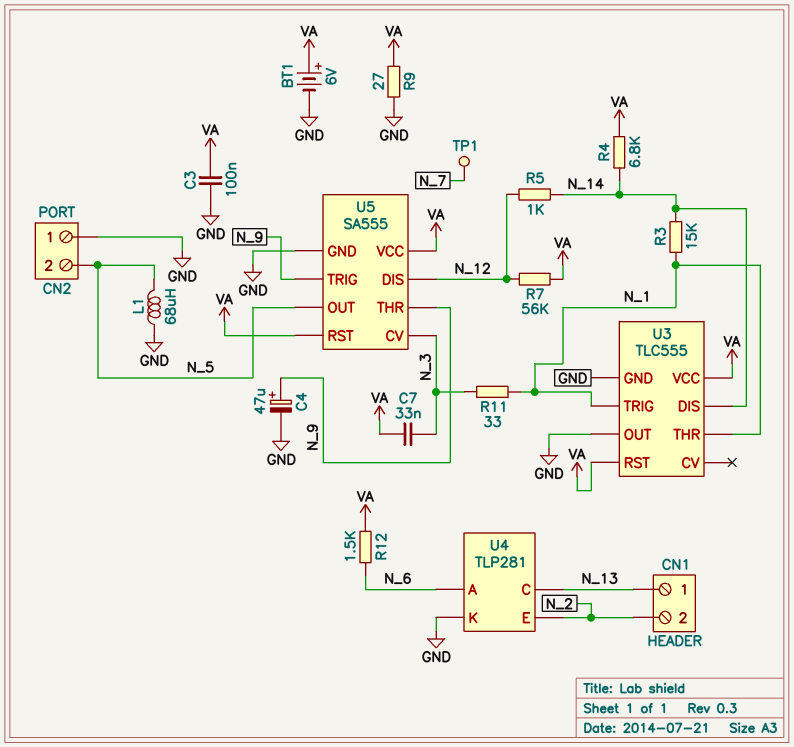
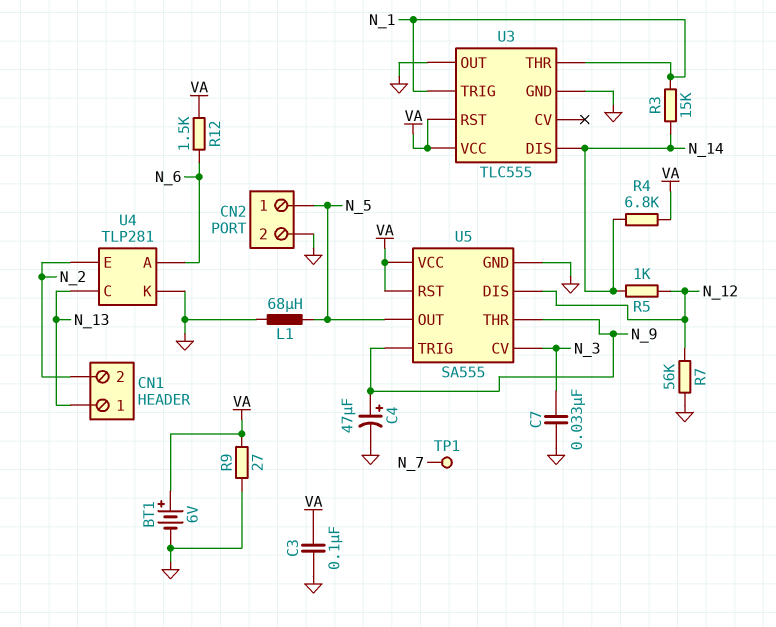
C7: 33nF (N_3, VA) -> 33nF (GND, N_3)
CN2 pin 1: GND -> N_5
CN2 pin 2: N_5 -> GND
R7: 56k (N_12, VA) -> 56k (GND, N_12)
R11: 33 (N_1, N_3) -> none

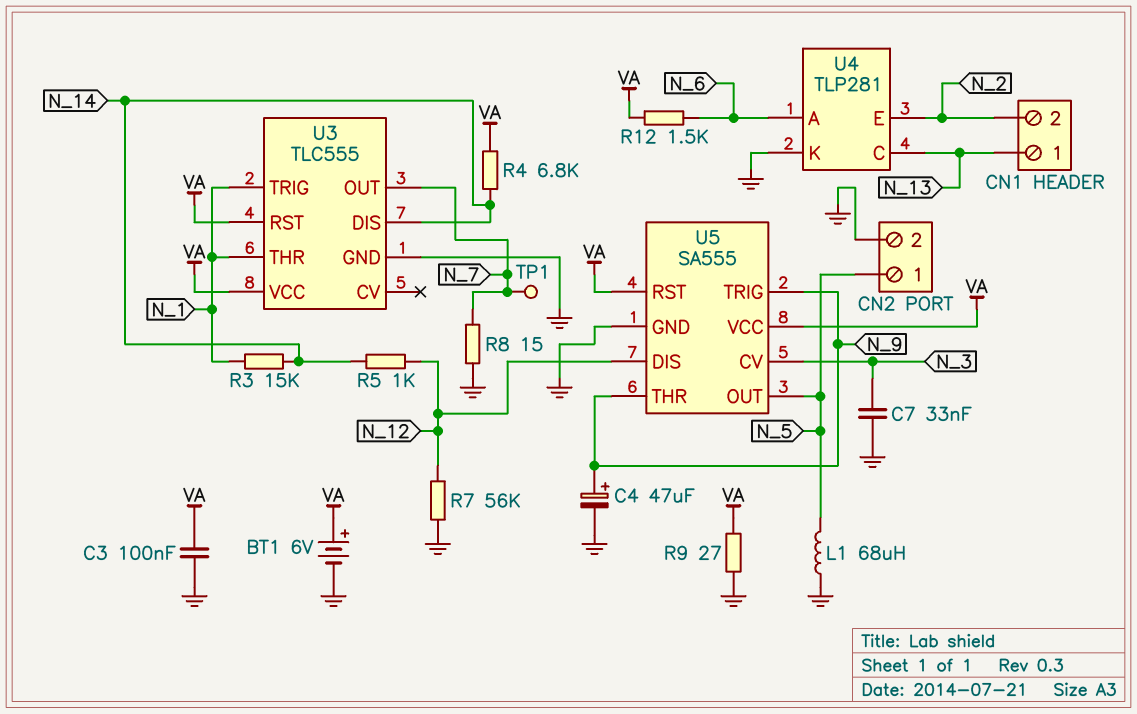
R8: none -> 15 (GND, N_7)
U3 pin OUT: GND -> N_7

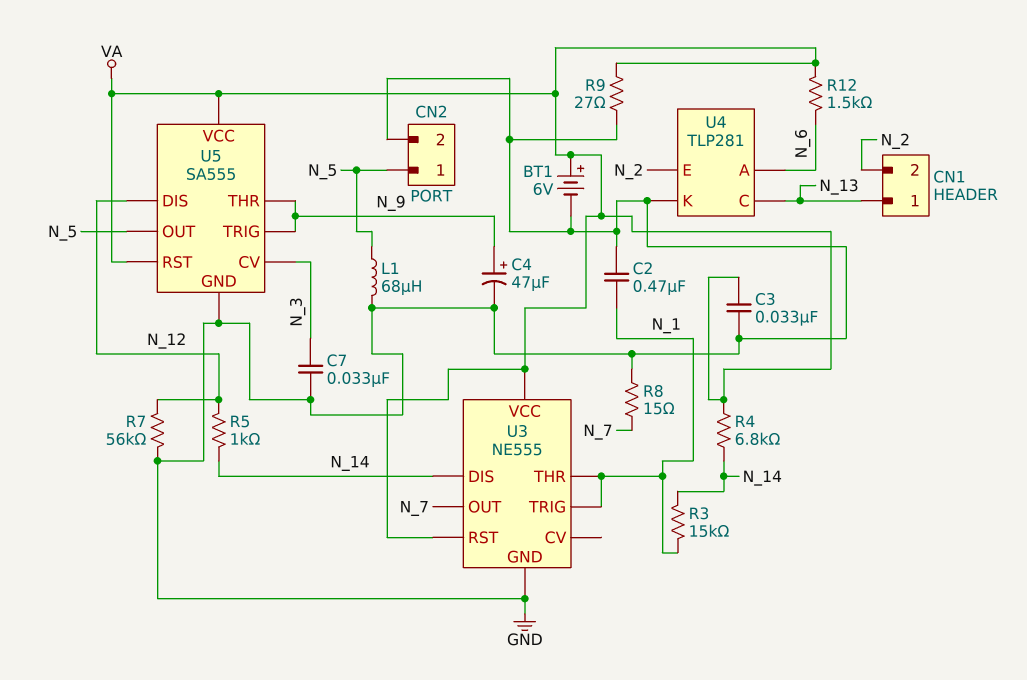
C2: none -> 470nF (GND, N_1)
C3: 100nF (GND, VA) -> 33nF (GND, VA)
TP1: test point (N_7) -> none
U3: TLC555 -> NE555

